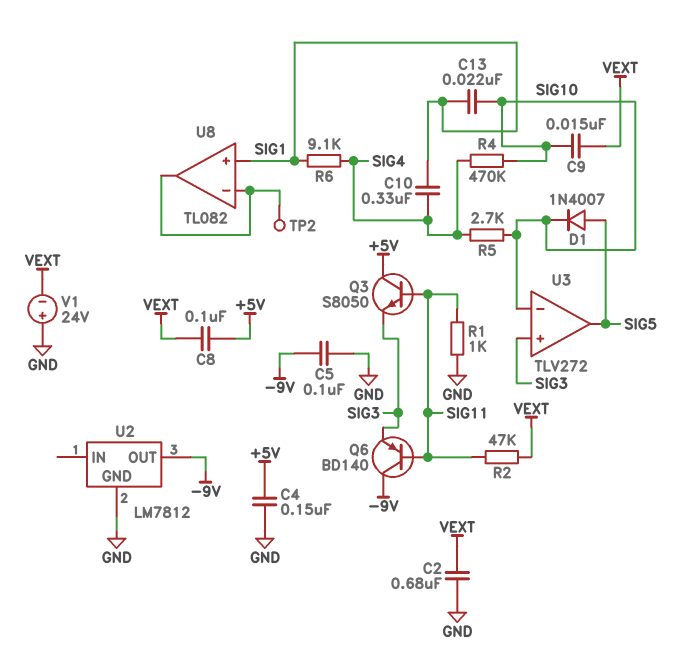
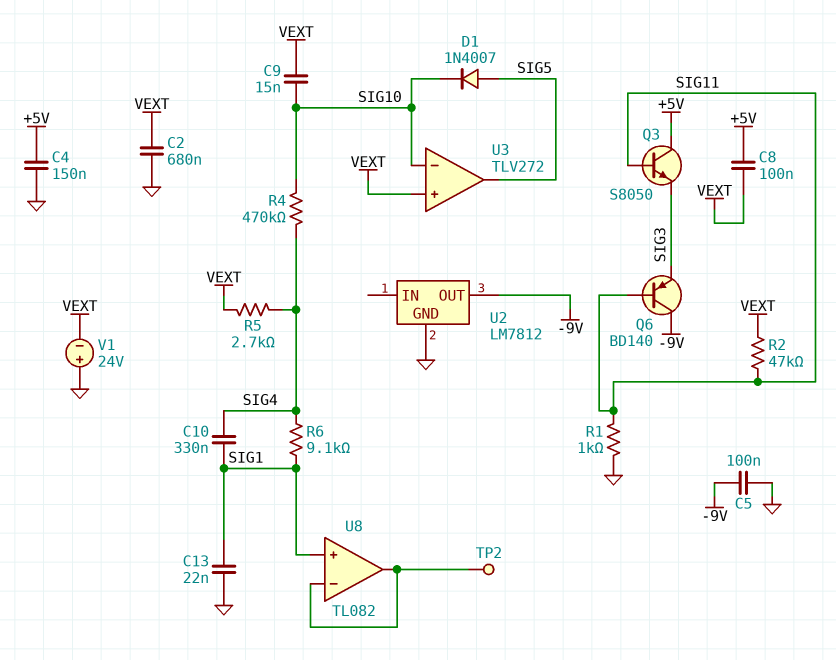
C13: 22nF (SIG1, SIG10) -> 22nF (GND, SIG1)
R5: 2.7k (SIG4, SIG10) -> 2.7k (SIG4, VEXT)
U3 pin in+: SIG3 -> VEXT

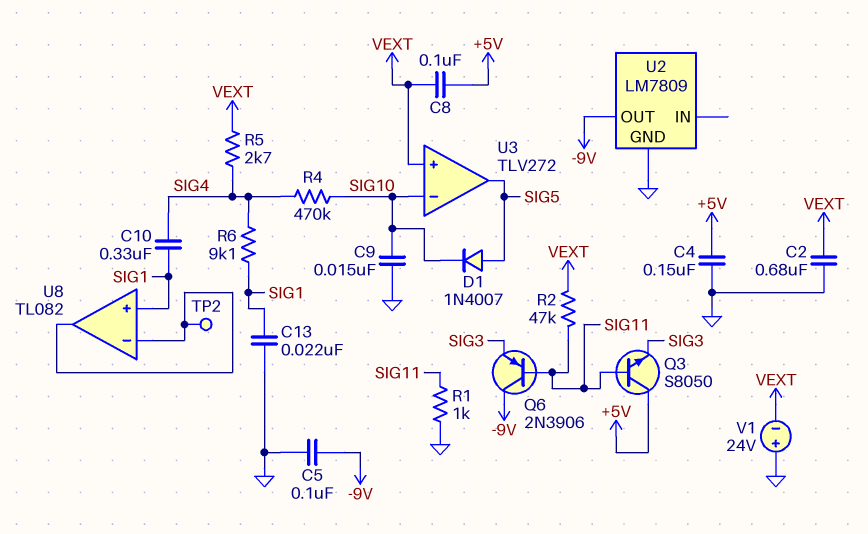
C9: 15nF (SIG10, VEXT) -> 15nF (GND, SIG10)
Q6: PNP BD140 (B SIG11, C -9V, E SIG3) -> PNP 2N3906 (B SIG11, C -9V, E SIG3)
U2: LM7812 -> LM7809

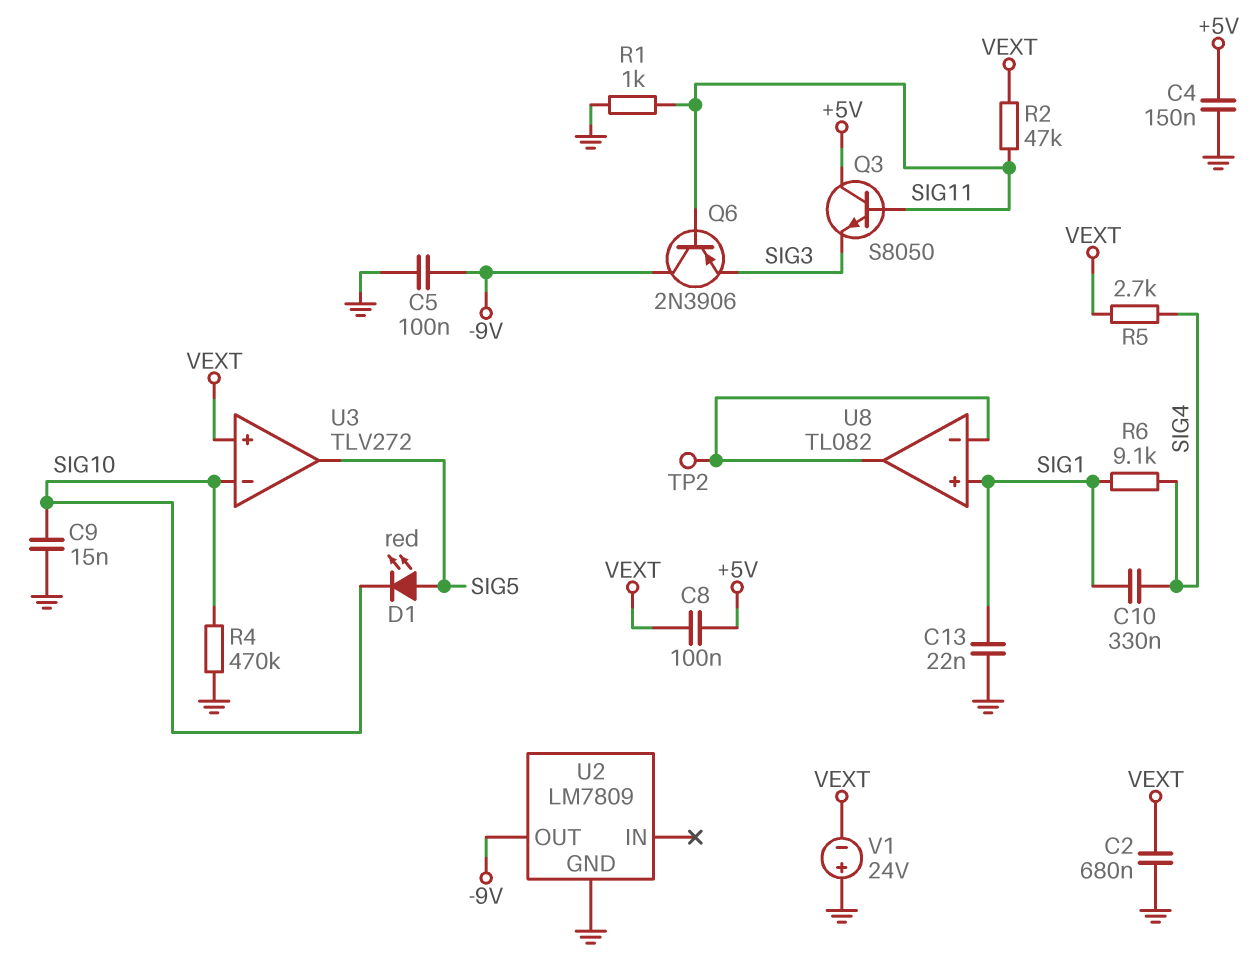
D1: diode 1N4007 (A SIG5, K SIG10) -> LED red (A SIG5, K SIG10)
R4: 470k (SIG4, SIG10) -> 470k (GND, SIG10)

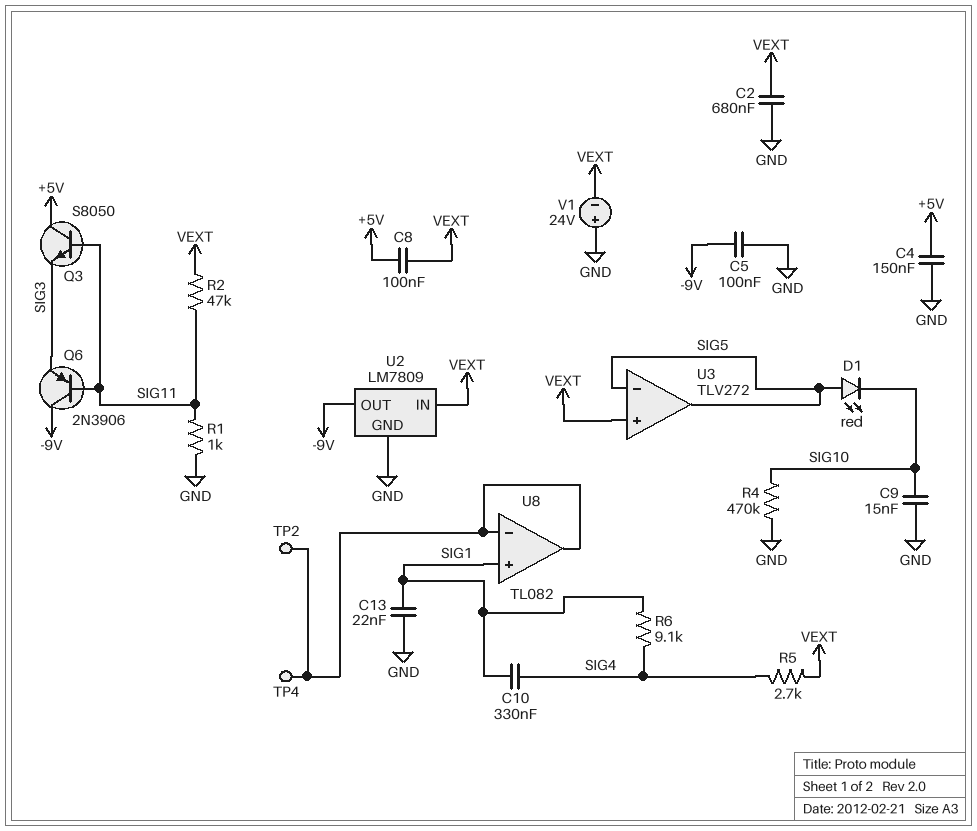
TP4: none -> test point (U8/in-)
U2 pin IN: none -> VEXT
U3 pin in-: SIG10 -> SIG5

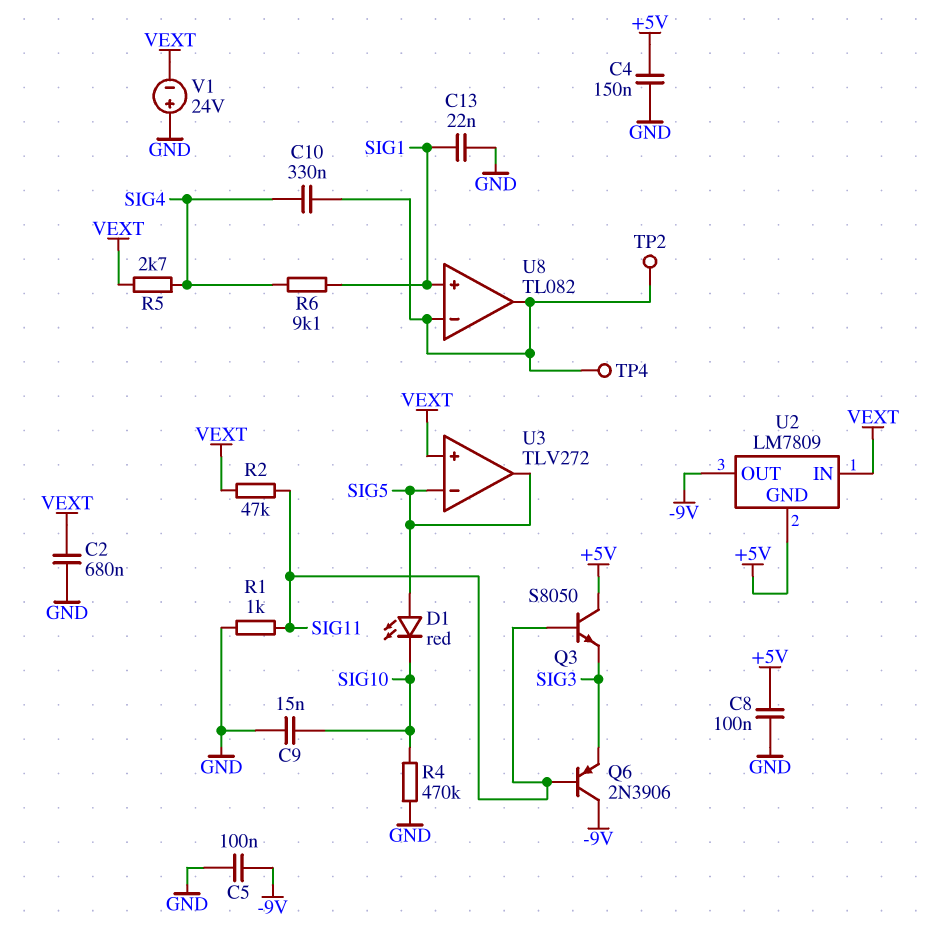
C8: 100nF (+5V, VEXT) -> 100nF (+5V, GND)
C10: 330nF (SIG1, SIG4) -> 330nF (SIG4, U8/in-)
U2 pin GND: GND -> +5V

